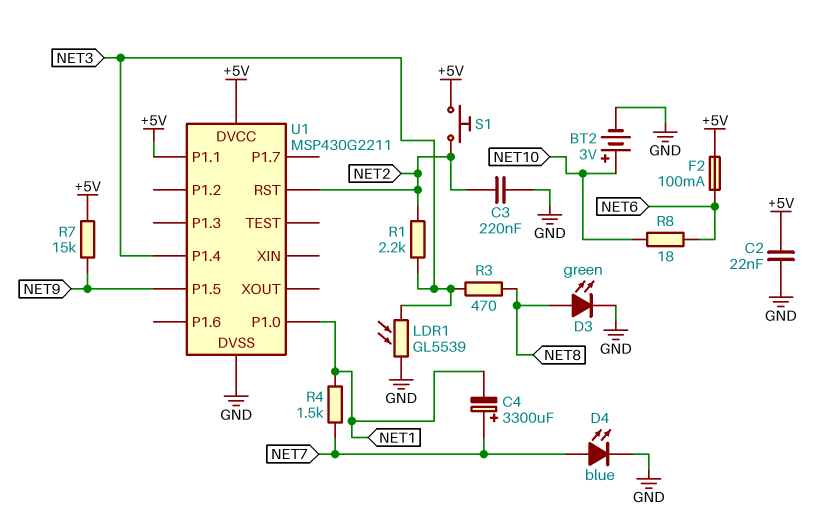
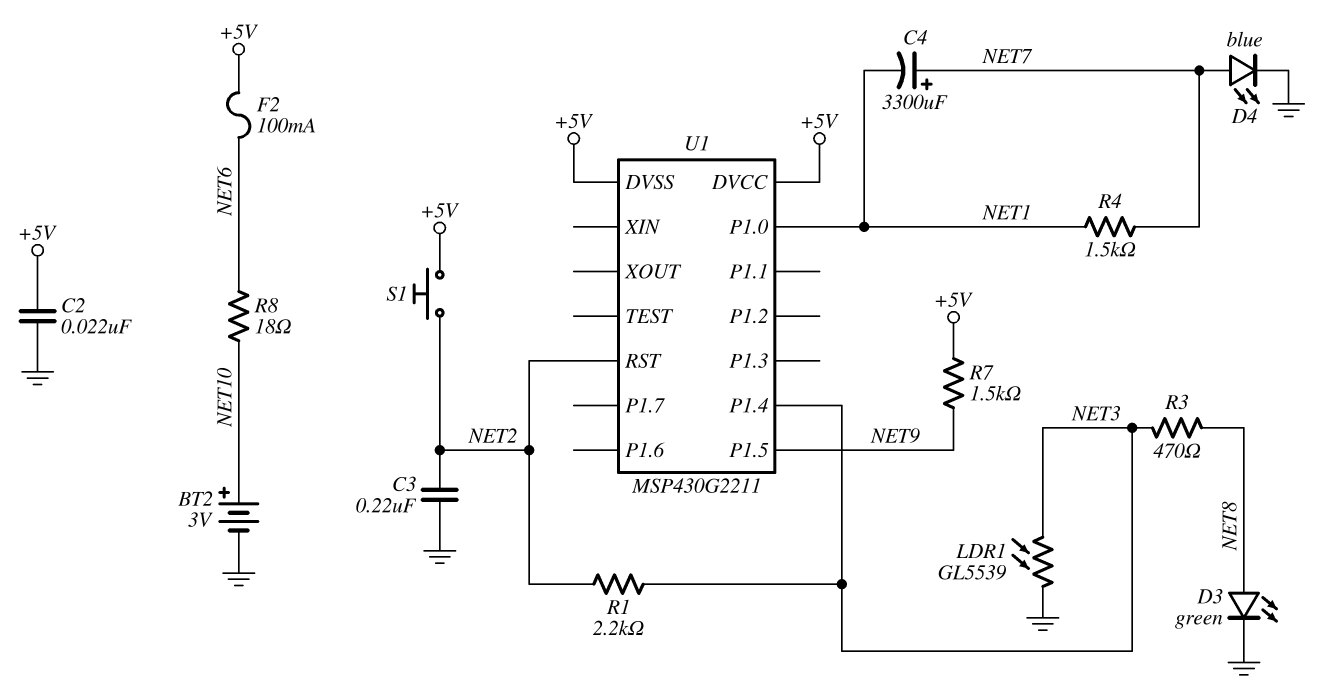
R7: 15k (+5V, NET9) -> 1.5k (+5V, NET9)
U1 pin DVSS: GND -> +5V
U1 pin P1.1: +5V -> none

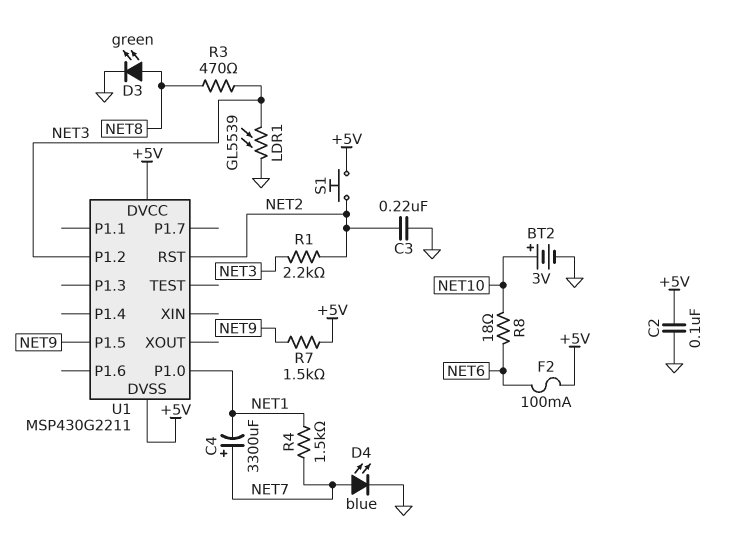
C2: 22nF (+5V, GND) -> 100nF (+5V, GND)
U1 pin P1.2: none -> NET3
U1 pin P1.4: NET3 -> none

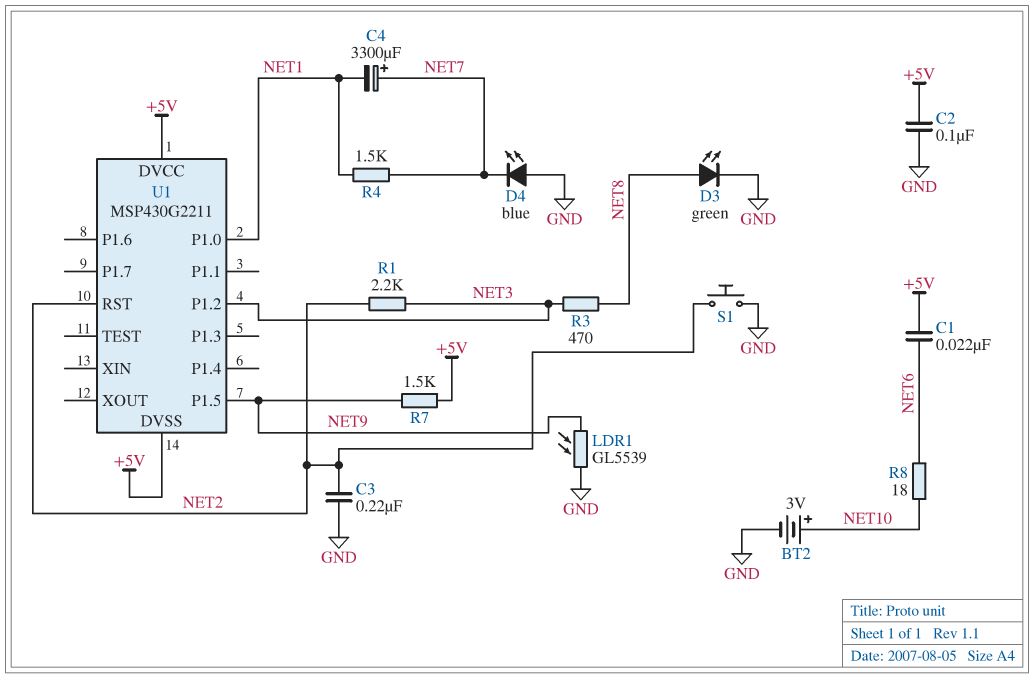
C1: none -> 22nF (+5V, NET6)
D4: LED blue (A NET7, K GND) -> LED blue (A GND, K NET7)
F2: 100mA (+5V, NET6) -> none
LDR1: GL5539 (GND, NET3) -> GL5539 (GND, NET9)
S1: button (+5V, NET2) -> button (GND, NET2)

